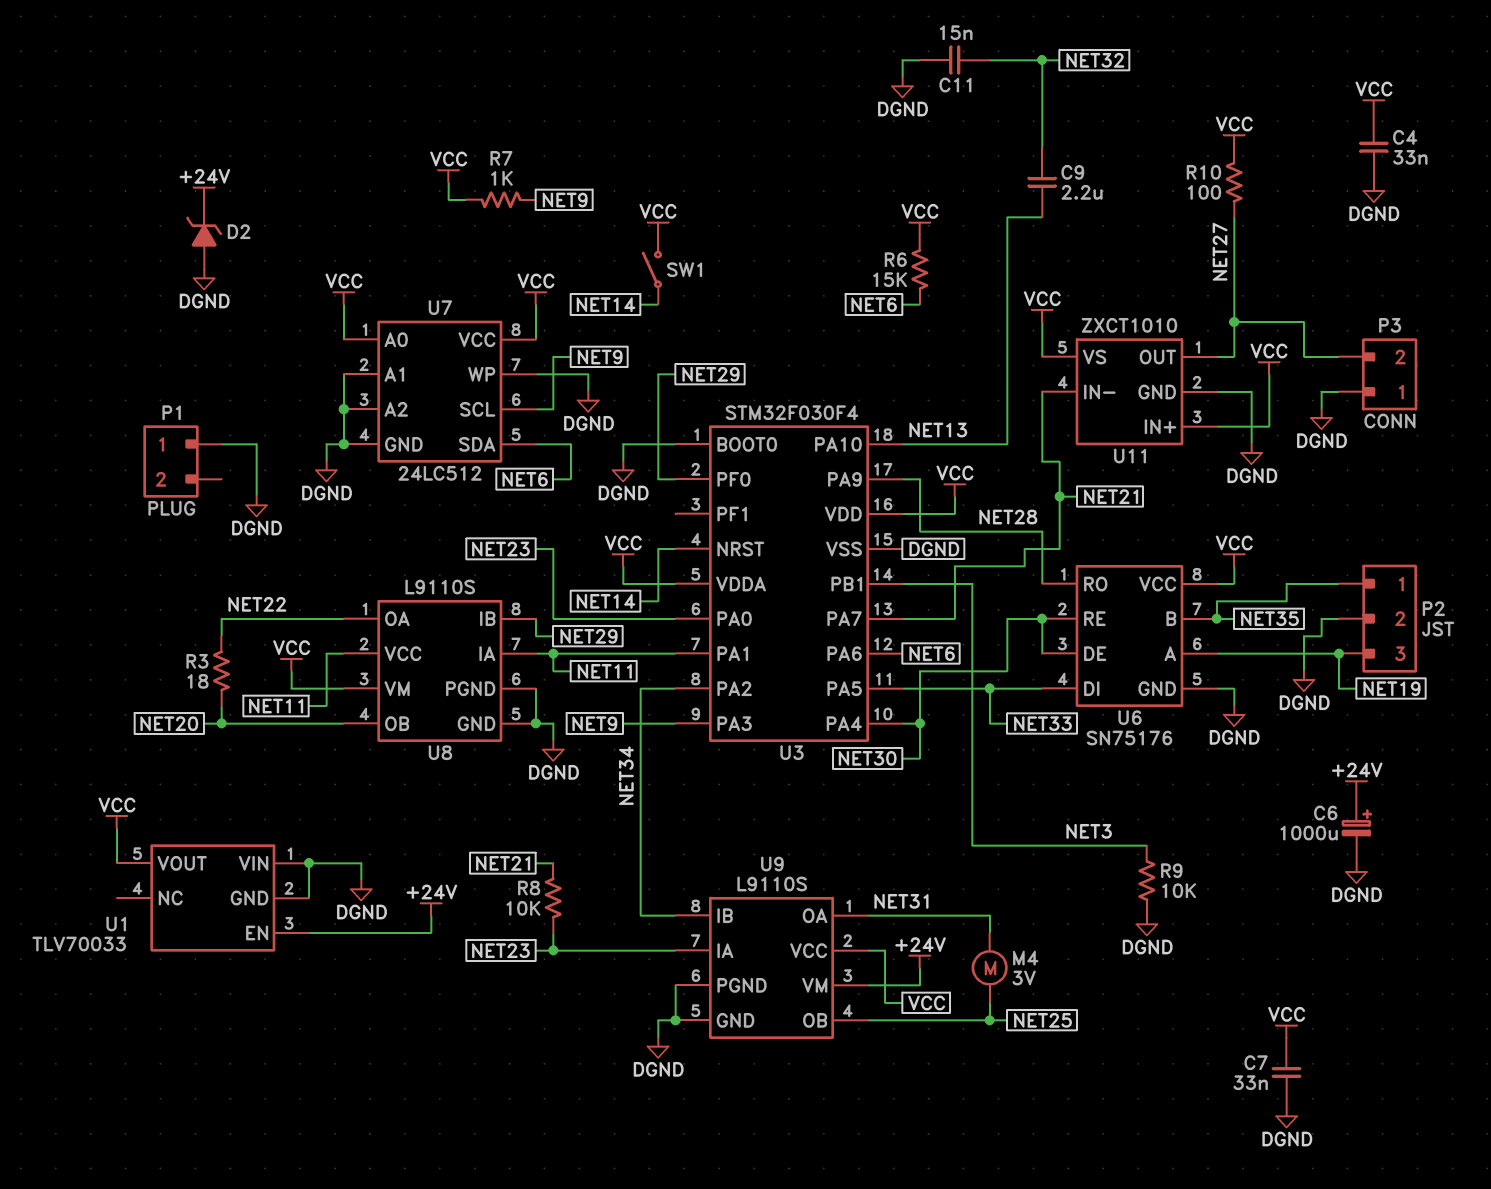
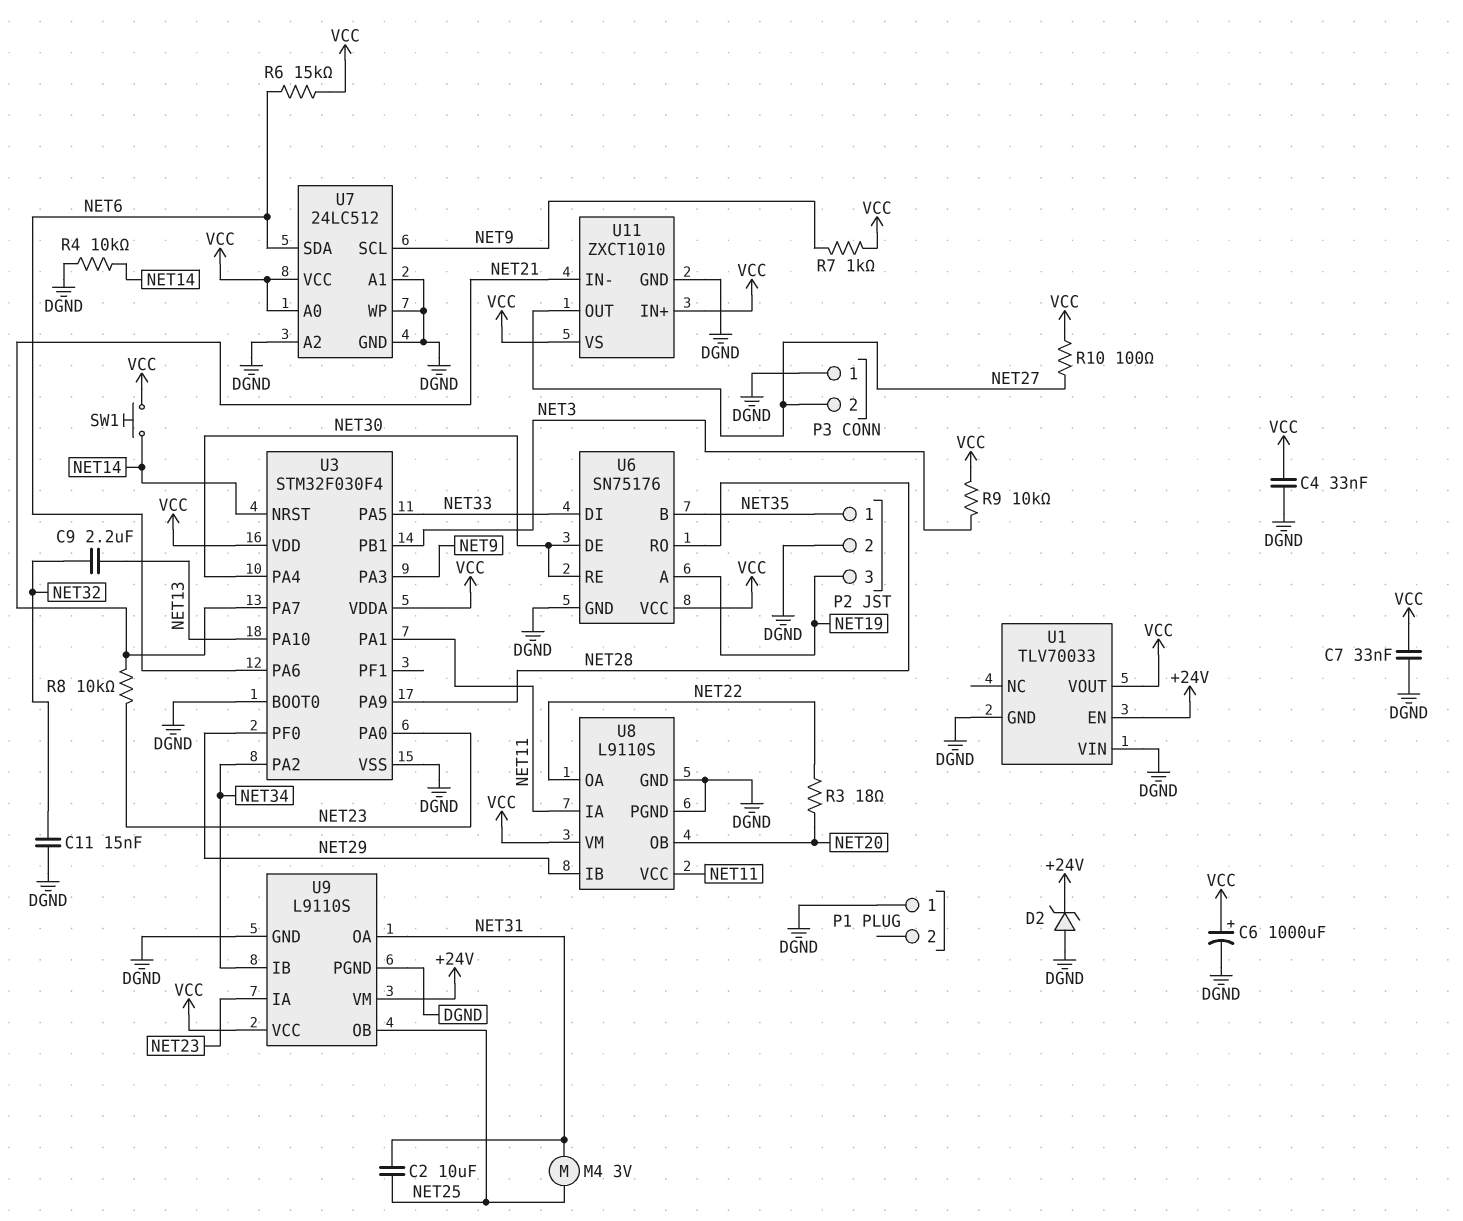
C2: none -> 10uF (NET25, NET31)
C6: 1000uF (plus +24V, minus DGND) -> 1000uF (plus VCC, minus DGND)
R4: none -> 10k (DGND, NET14)
R9: 10k (DGND, NET3) -> 10k (NET3, VCC)
SW1: switch (NET14, VCC) -> button (NET14, VCC)

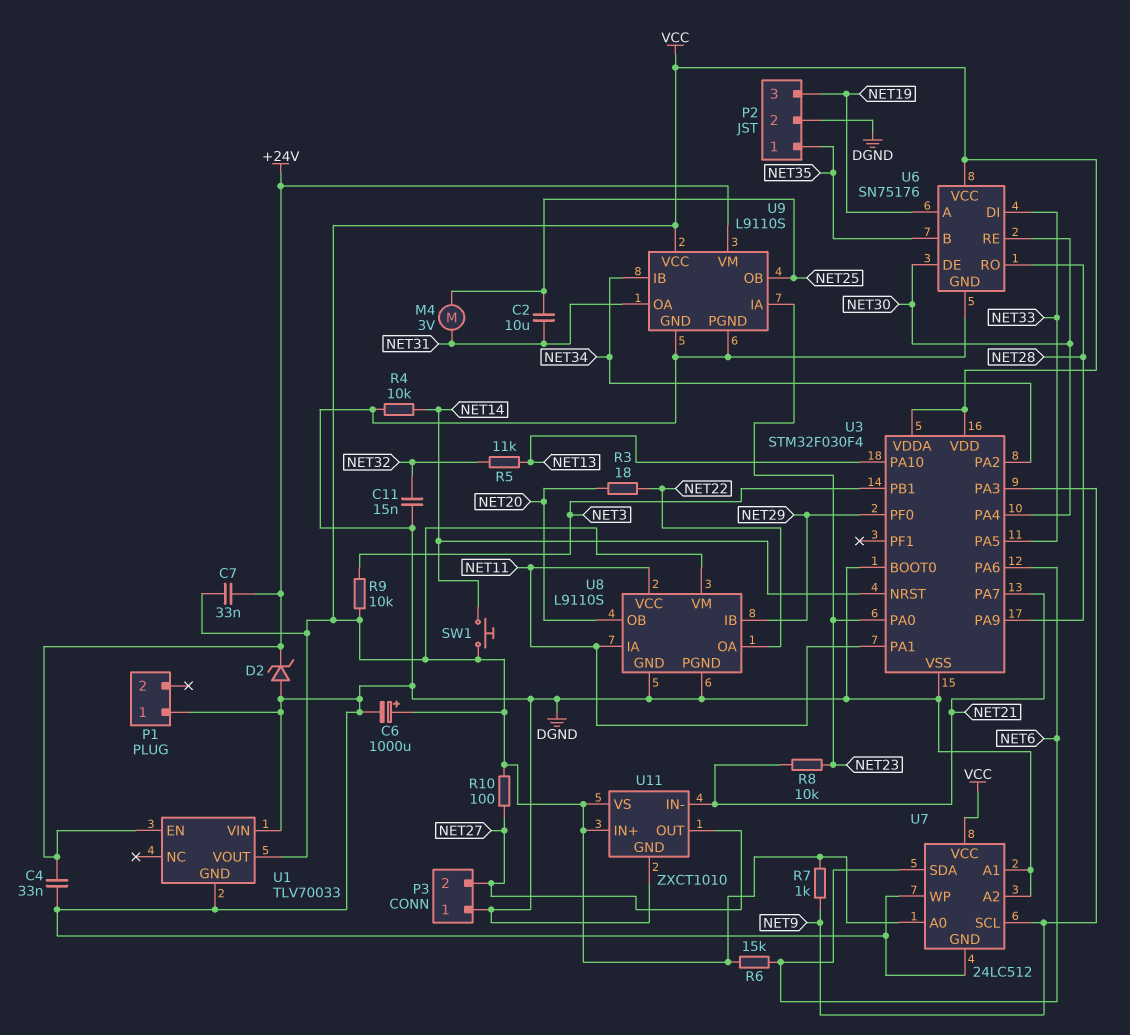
C4: 33nF (DGND, VCC) -> 33nF (+24V, DGND)
C7: 33nF (DGND, VCC) -> 33nF (+24V, VCC)
C9: 2.2uF (NET13, NET32) -> none
R5: none -> 11k (NET13, NET32)

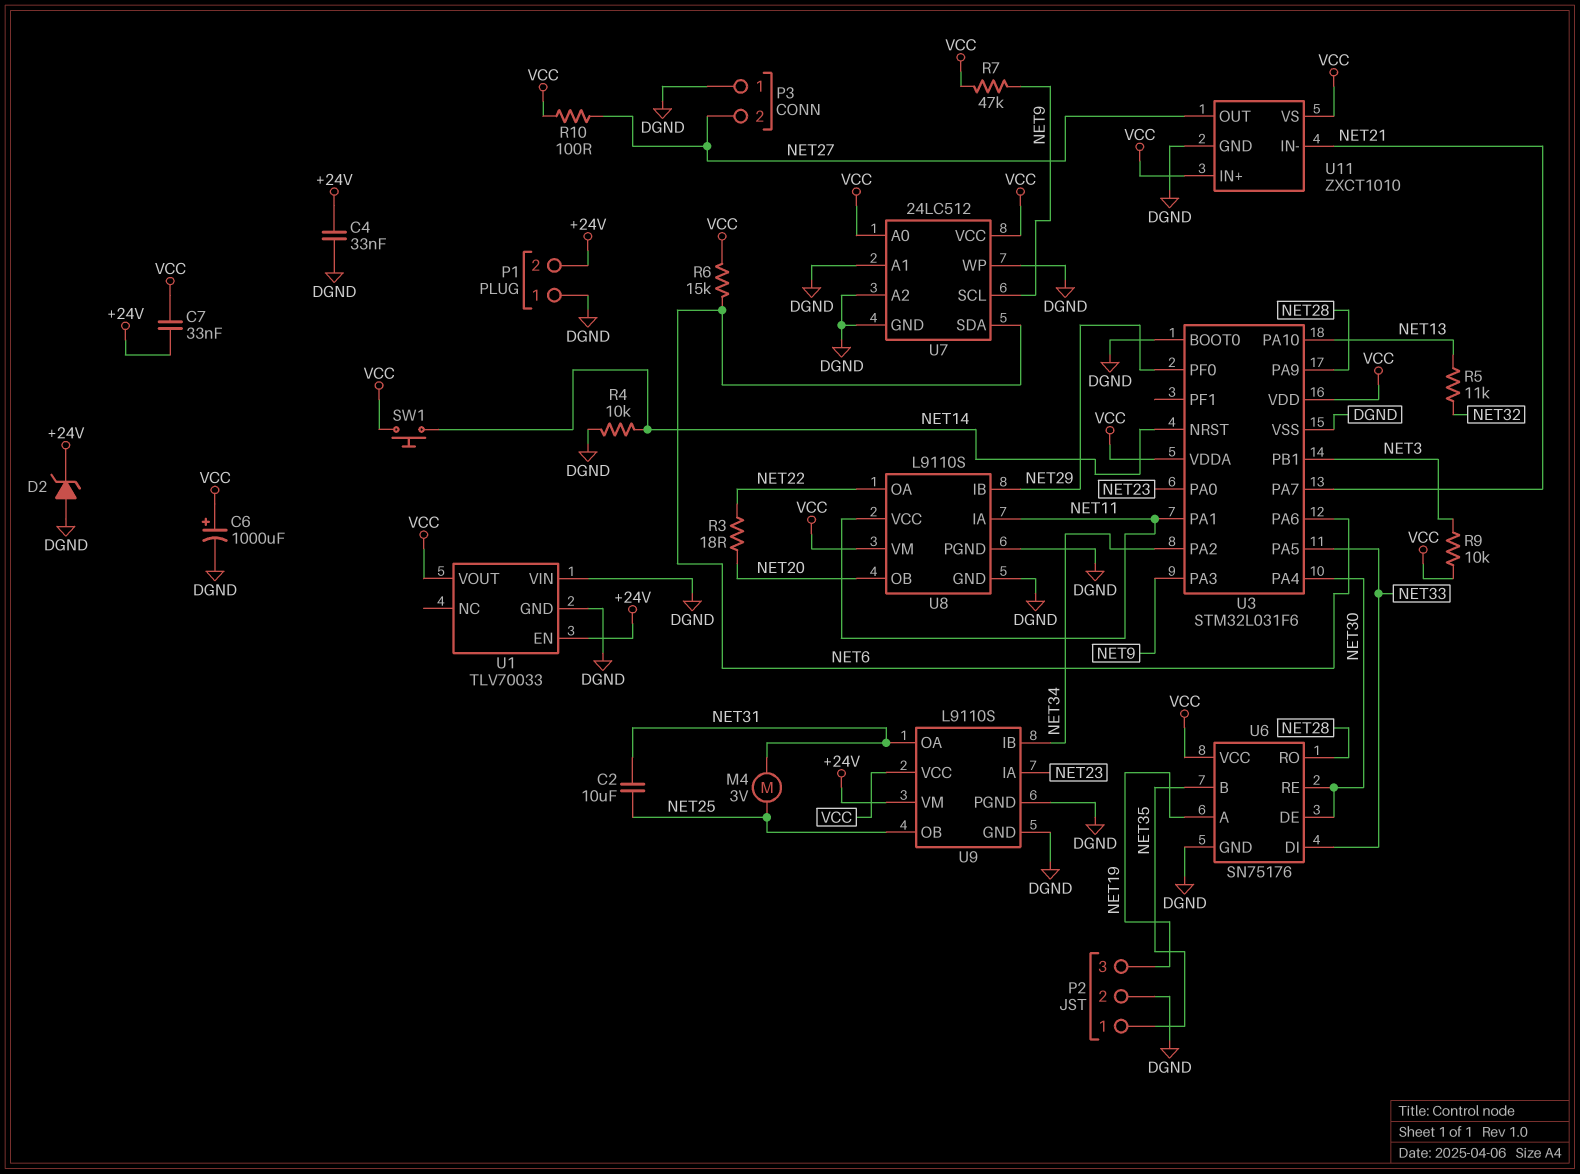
C11: 15nF (DGND, NET32) -> none
P1 pin 2: none -> +24V
R7: 1k (NET9, VCC) -> 47k (NET9, VCC)
R8: 10k (NET21, NET23) -> none
U3: STM32F030F4 -> STM32L031F6

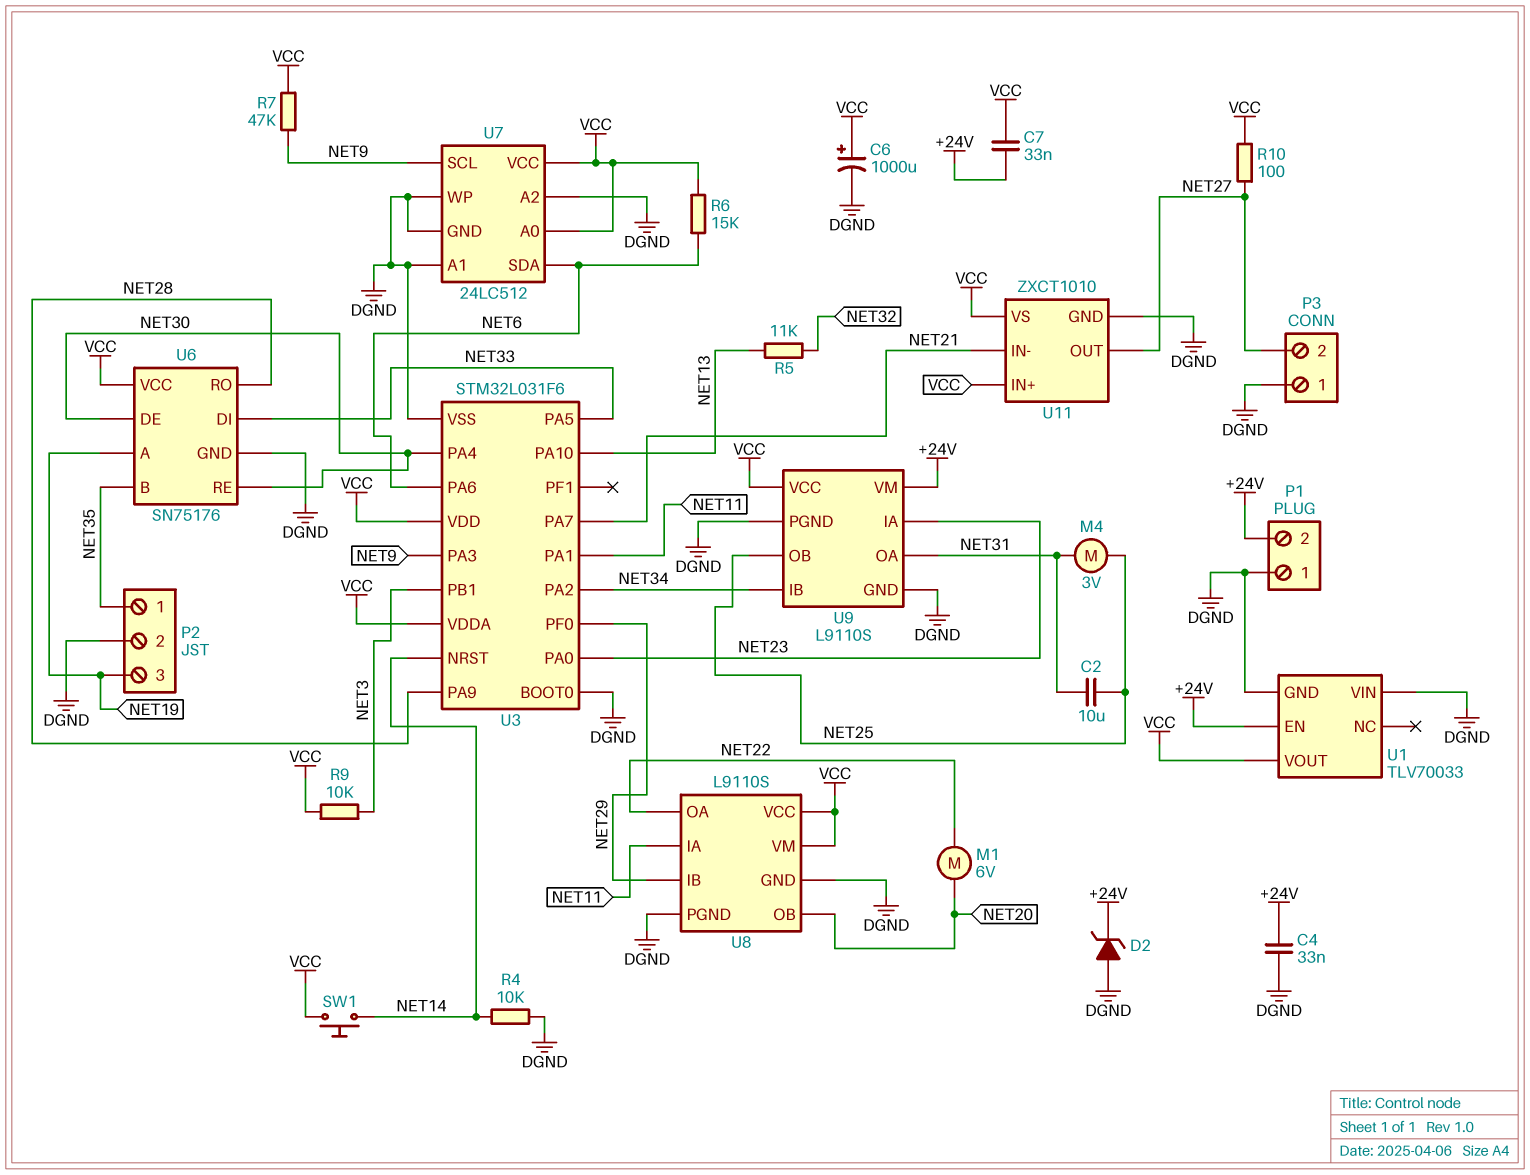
M1: none -> motor 6V (NET20, NET22)
R3: 18 (NET20, NET22) -> none
U8 pin VCC: NET11 -> VCC

